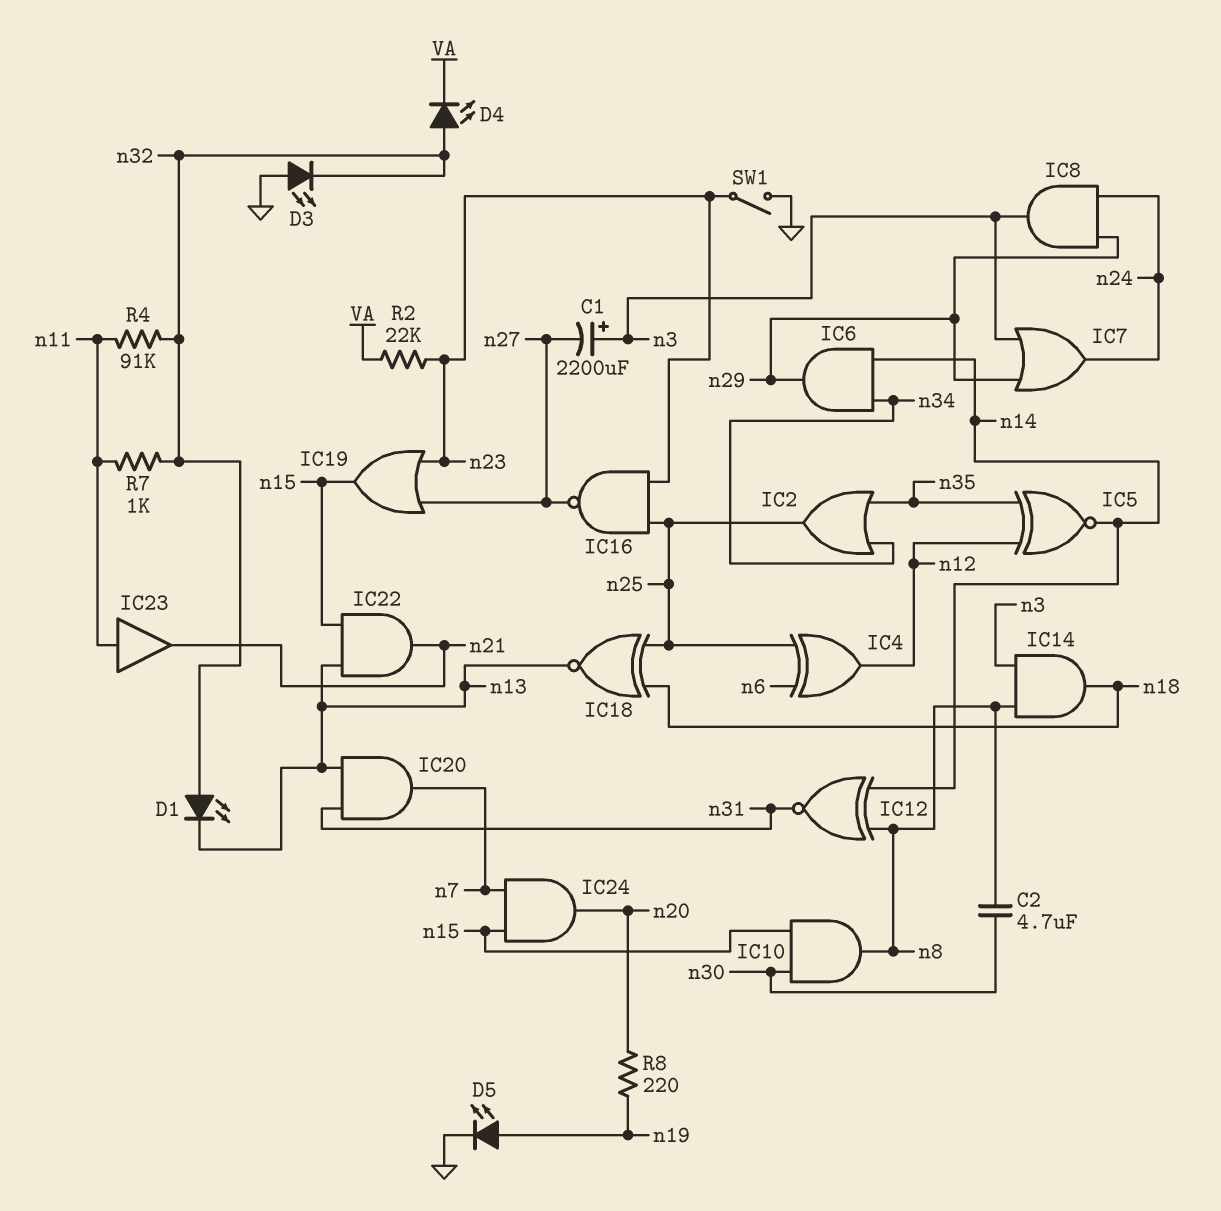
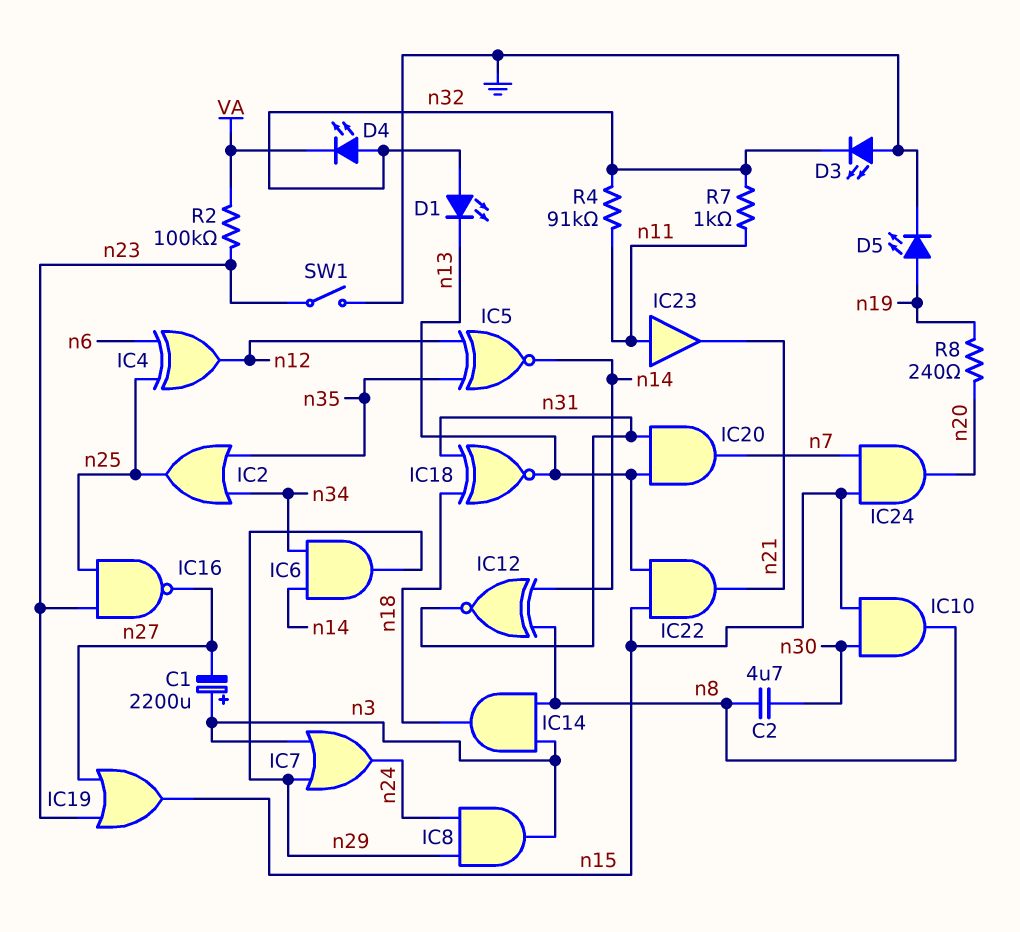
IC18: XNOR (in n18, in n25, out n13) -> XNOR (in n18, in n31, out n13)
R2: 22k (VA, n23) -> 100k (VA, n23)
R8: 220 (n19, n20) -> 240 (n19, n20)

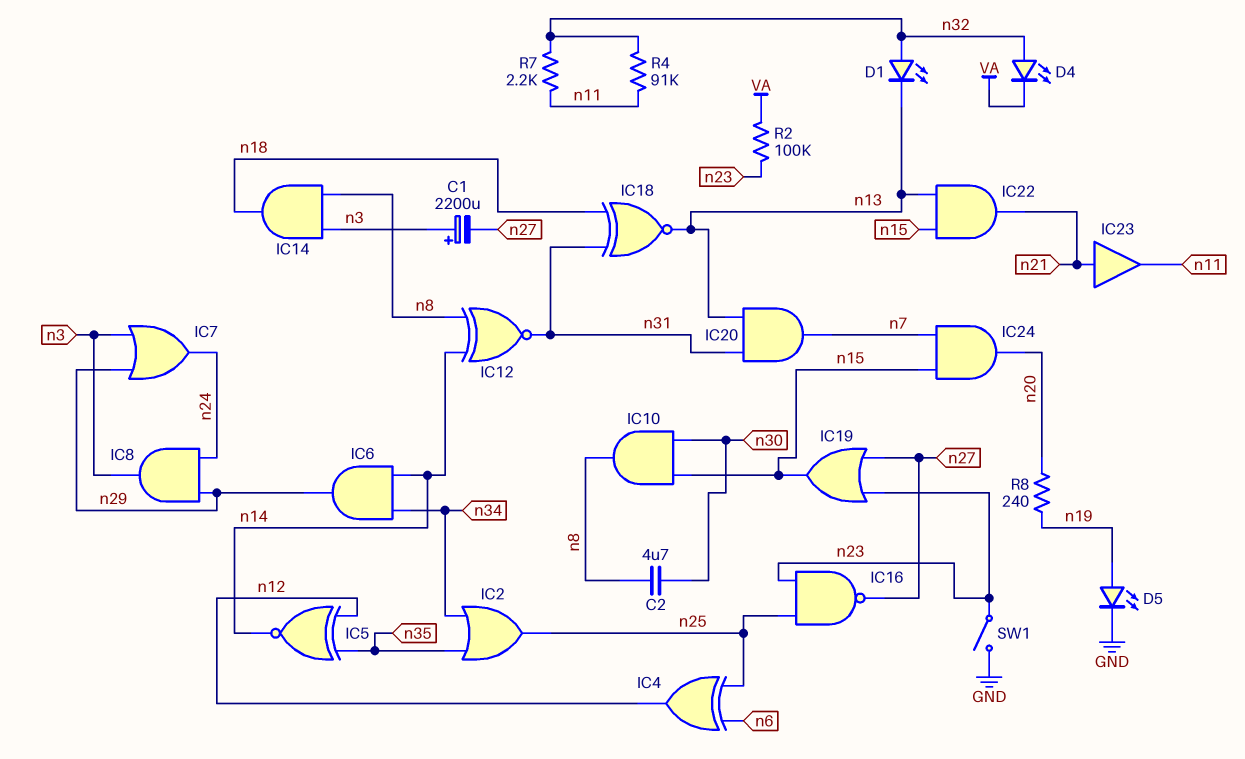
D3: LED (A GND, K n32) -> none
IC23: buffer (in n11, out n21) -> buffer (in n21, out n11)
R7: 1k (n11, n32) -> 2.2k (n11, n32)

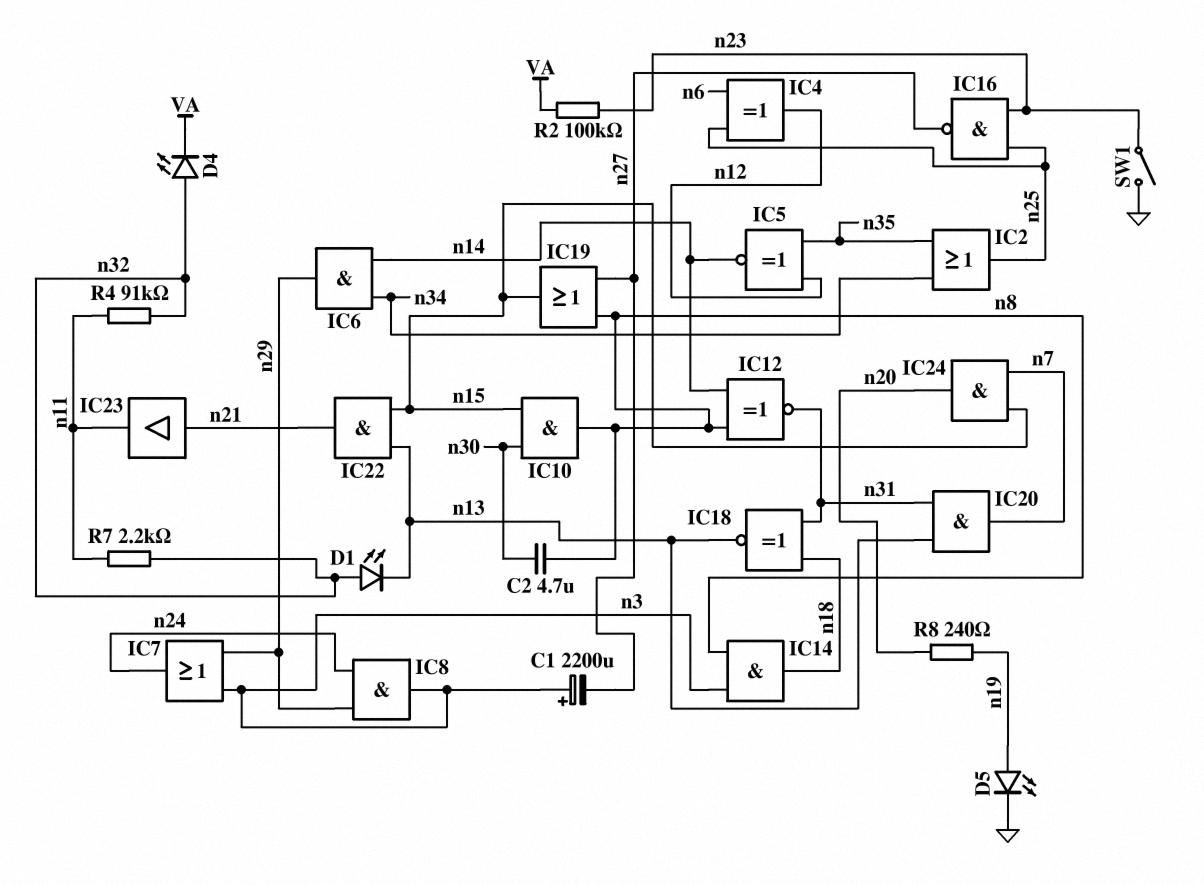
IC19: OR (in n23, in n27, out n15) -> OR (in n8, in n27, out n15)

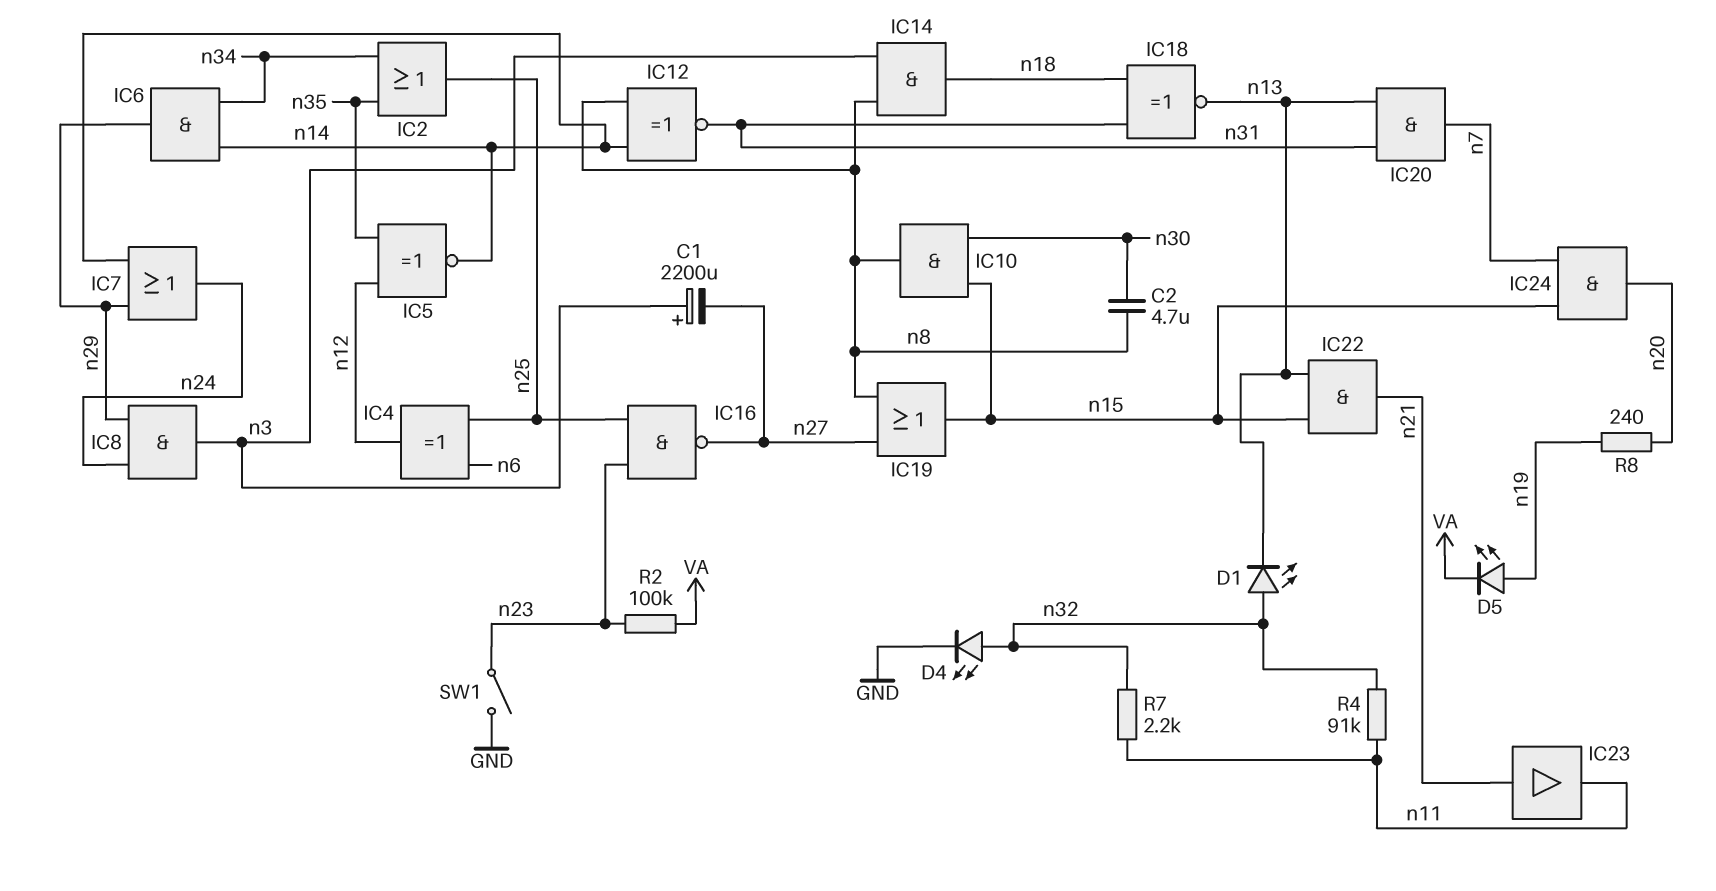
D4: LED (A n32, K VA) -> LED (A n32, K GND)
D5: LED (A n19, K GND) -> LED (A n19, K VA)
IC7: OR (in n3, in n29, out n24) -> OR (in n14, in n29, out n24)

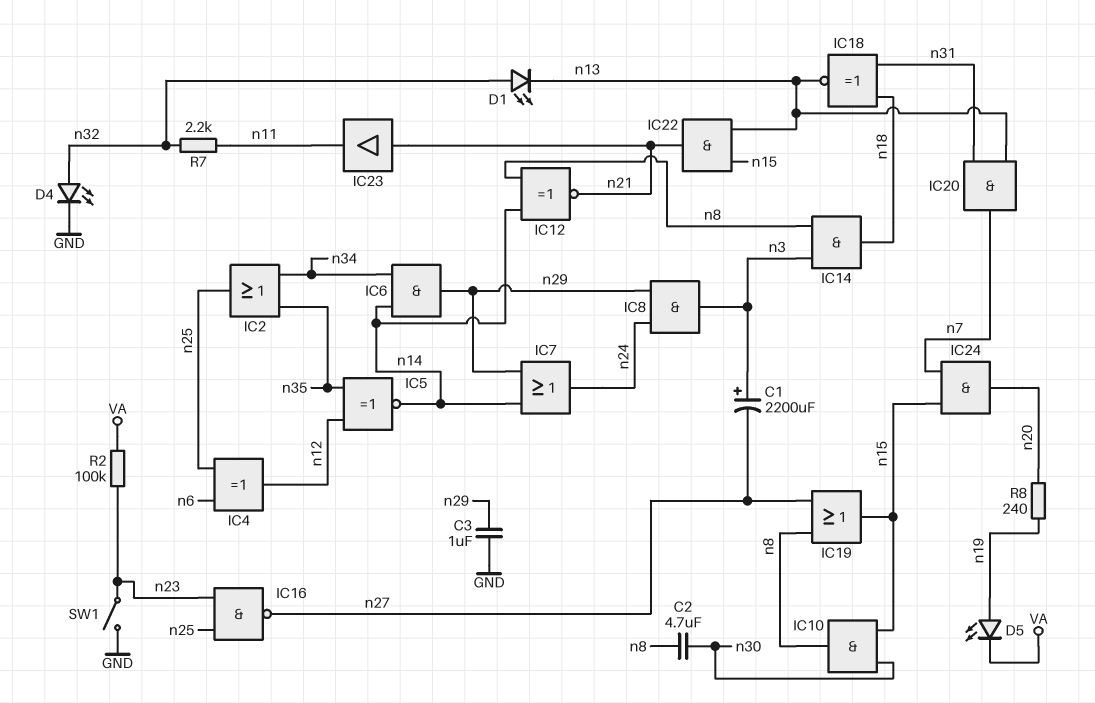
C3: none -> 1uF (GND, n29)
IC12: XNOR (in n8, in n14, out n31) -> XNOR (in n8, in n14, out n21)
R4: 91k (n11, n32) -> none

